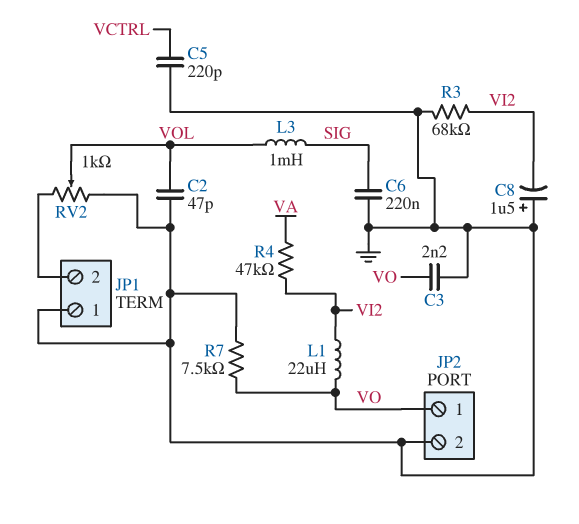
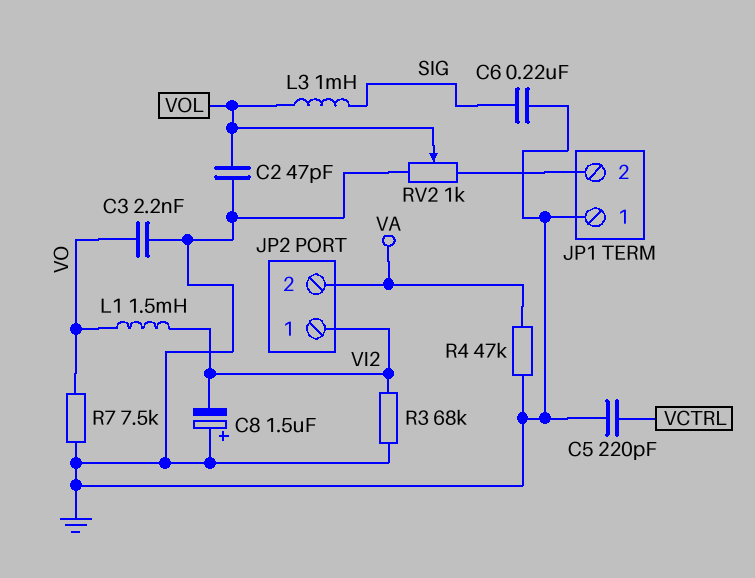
JP2 pin 1: VO -> VI2
JP2 pin 2: GND -> VA
L1: 22uH (VI2, VO) -> 1.5mH (VI2, VO)
R4: 47k (VA, VI2) -> 47k (GND, VA)

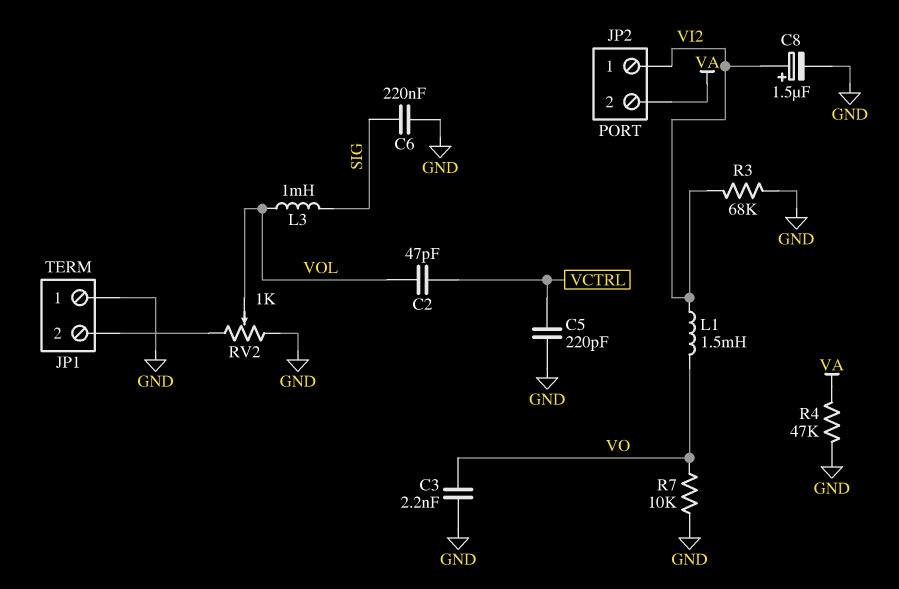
C2: 47pF (GND, VOL) -> 47pF (VCTRL, VOL)
C8: 1.5uF (plus GND, minus VI2) -> 1.5uF (plus VI2, minus GND)
R7: 7.5k (GND, VO) -> 10k (GND, VO)

